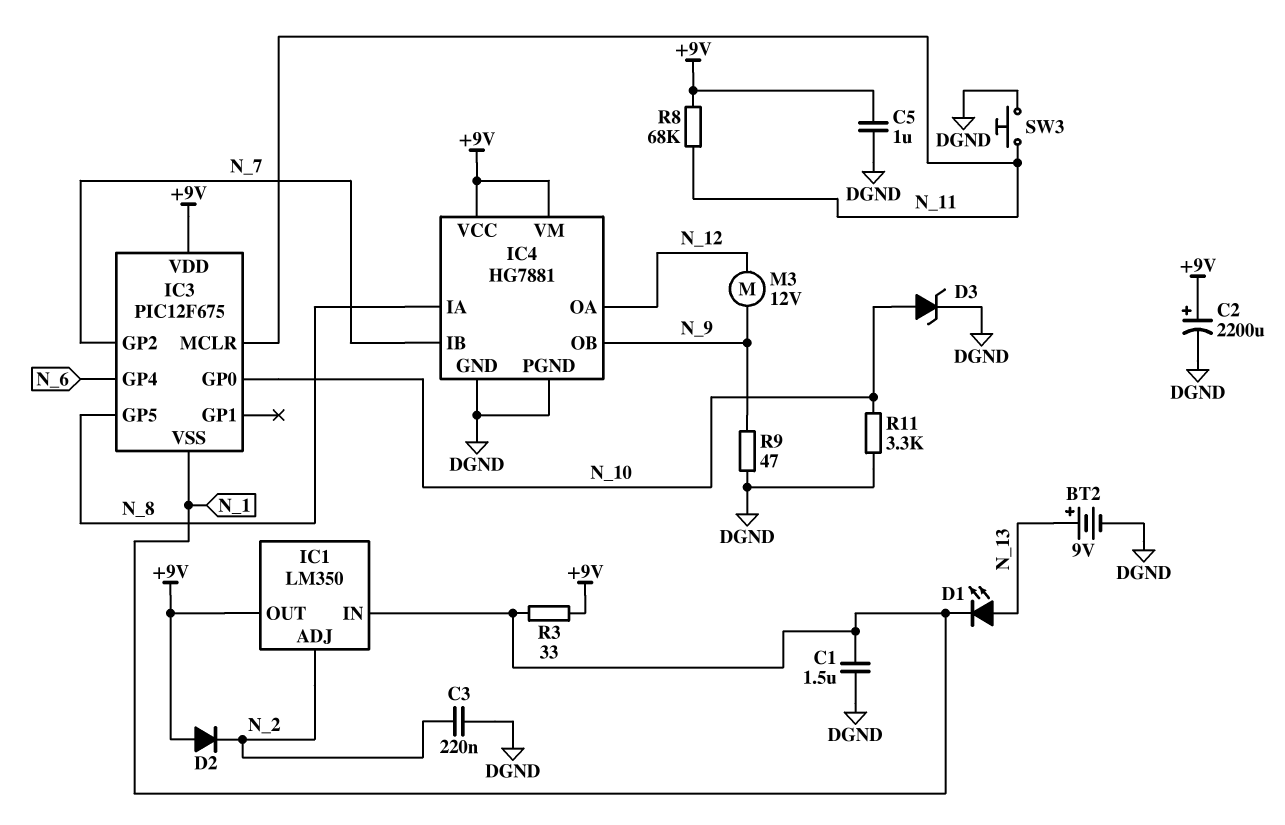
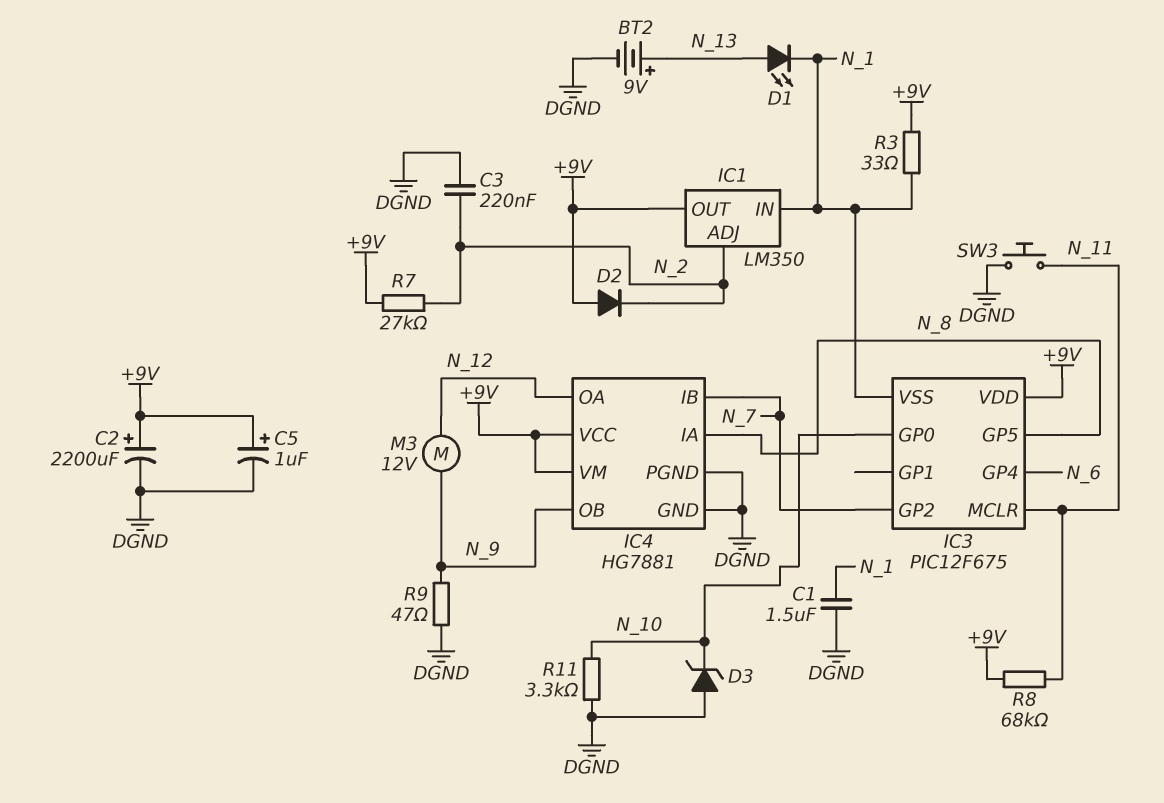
C5: 1uF (+9V, DGND) -> 1uF (plus +9V, minus DGND)
D3: zener (A N_10, K DGND) -> zener (A DGND, K N_10)
R7: none -> 27k (+9V, N_2)

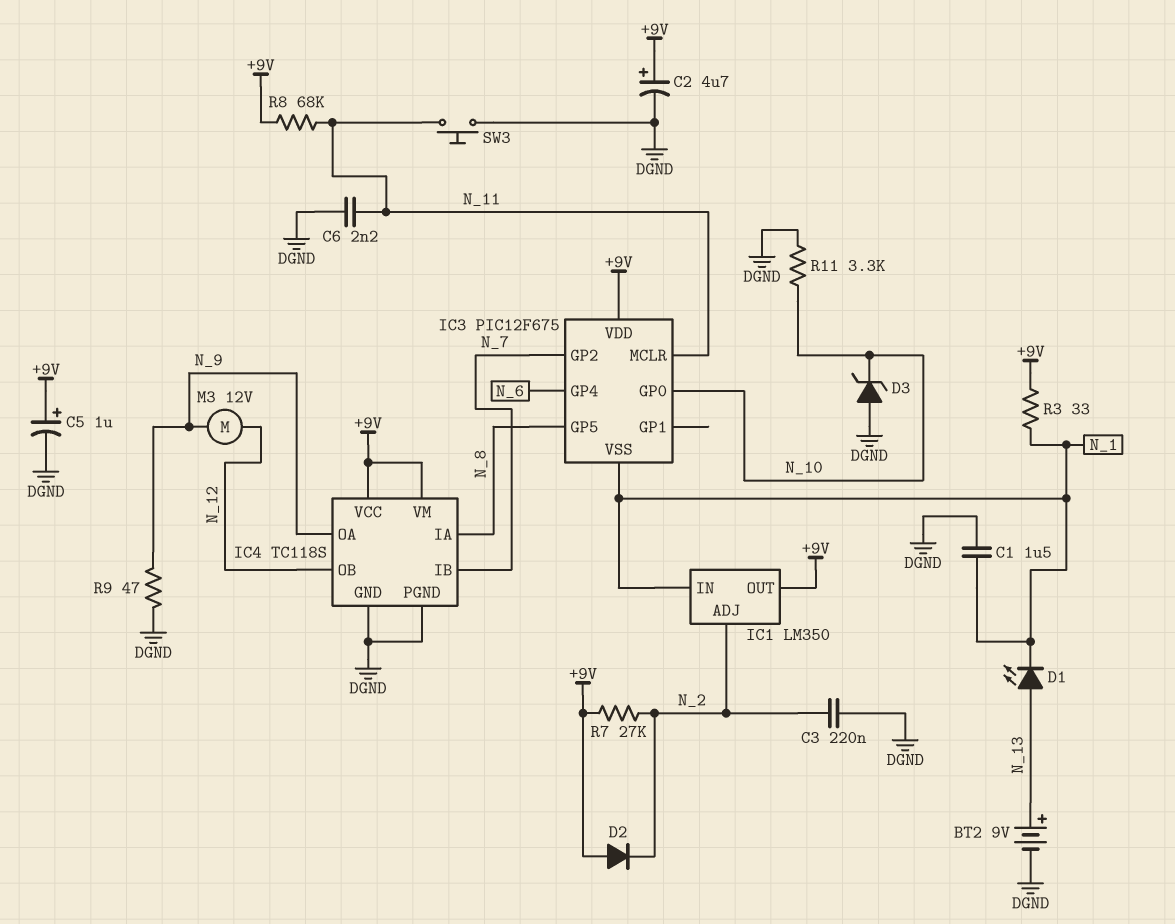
C2: 2200uF (plus +9V, minus DGND) -> 4.7uF (plus +9V, minus DGND)
C6: none -> 2.2nF (DGND, N_11)
IC4: HG7881 -> TC118S
IC4 pin OA: N_12 -> N_9
IC4 pin OB: N_9 -> N_12

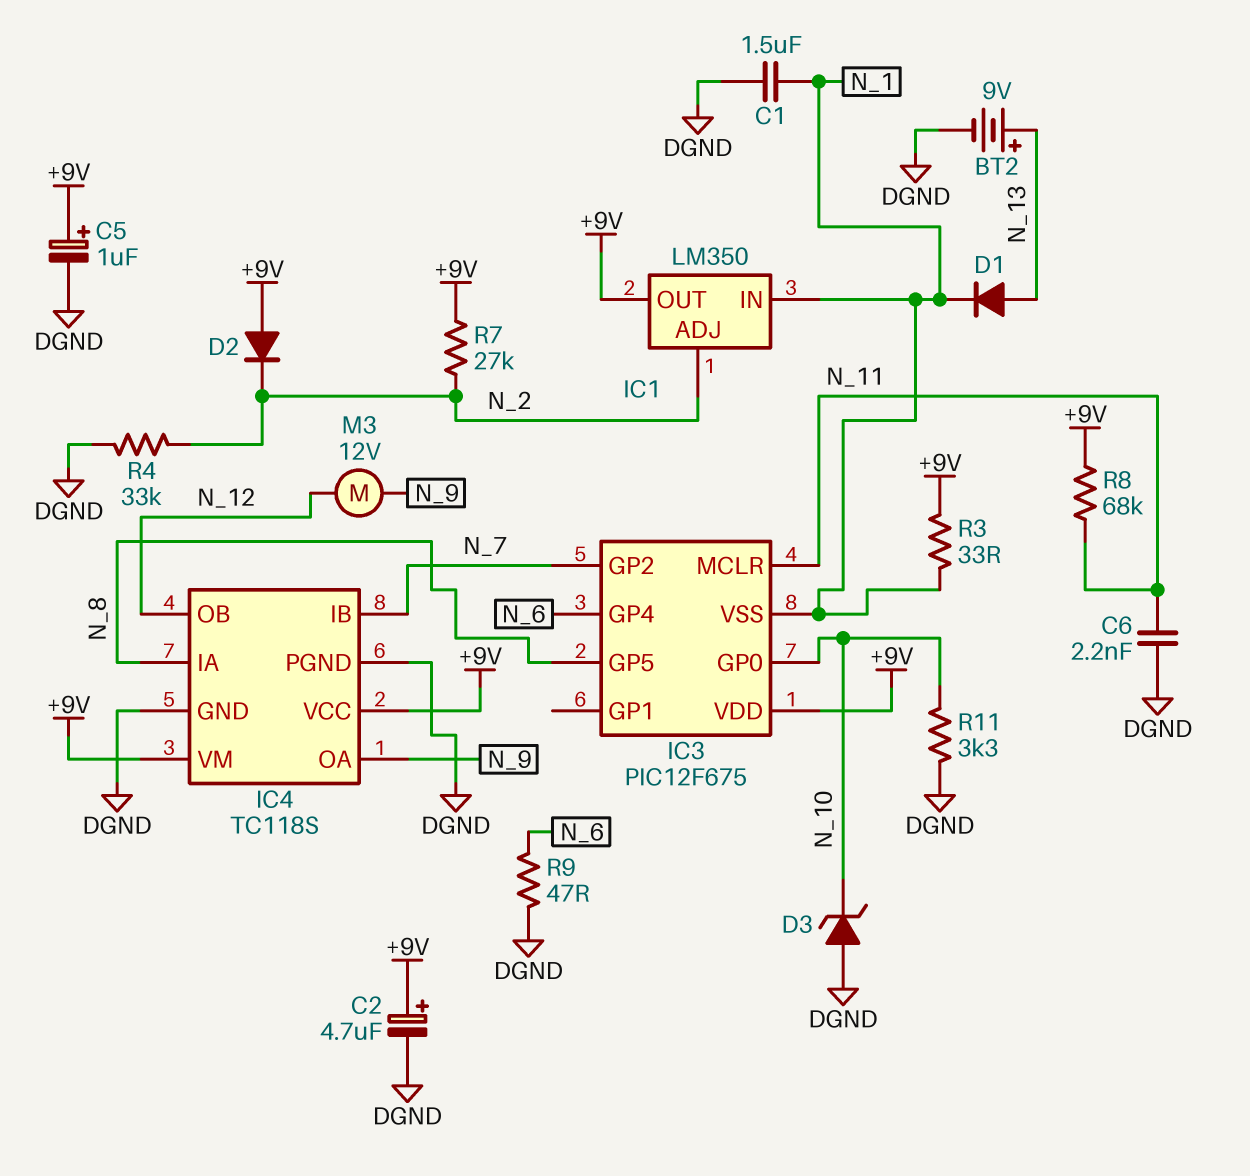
C3: 220nF (DGND, N_2) -> none
D1: LED (A N_13, K N_1) -> diode (A N_13, K N_1)
R4: none -> 33k (DGND, N_2)
R9: 47 (DGND, N_9) -> 47 (DGND, N_6)
SW3: button (DGND, N_11) -> none

